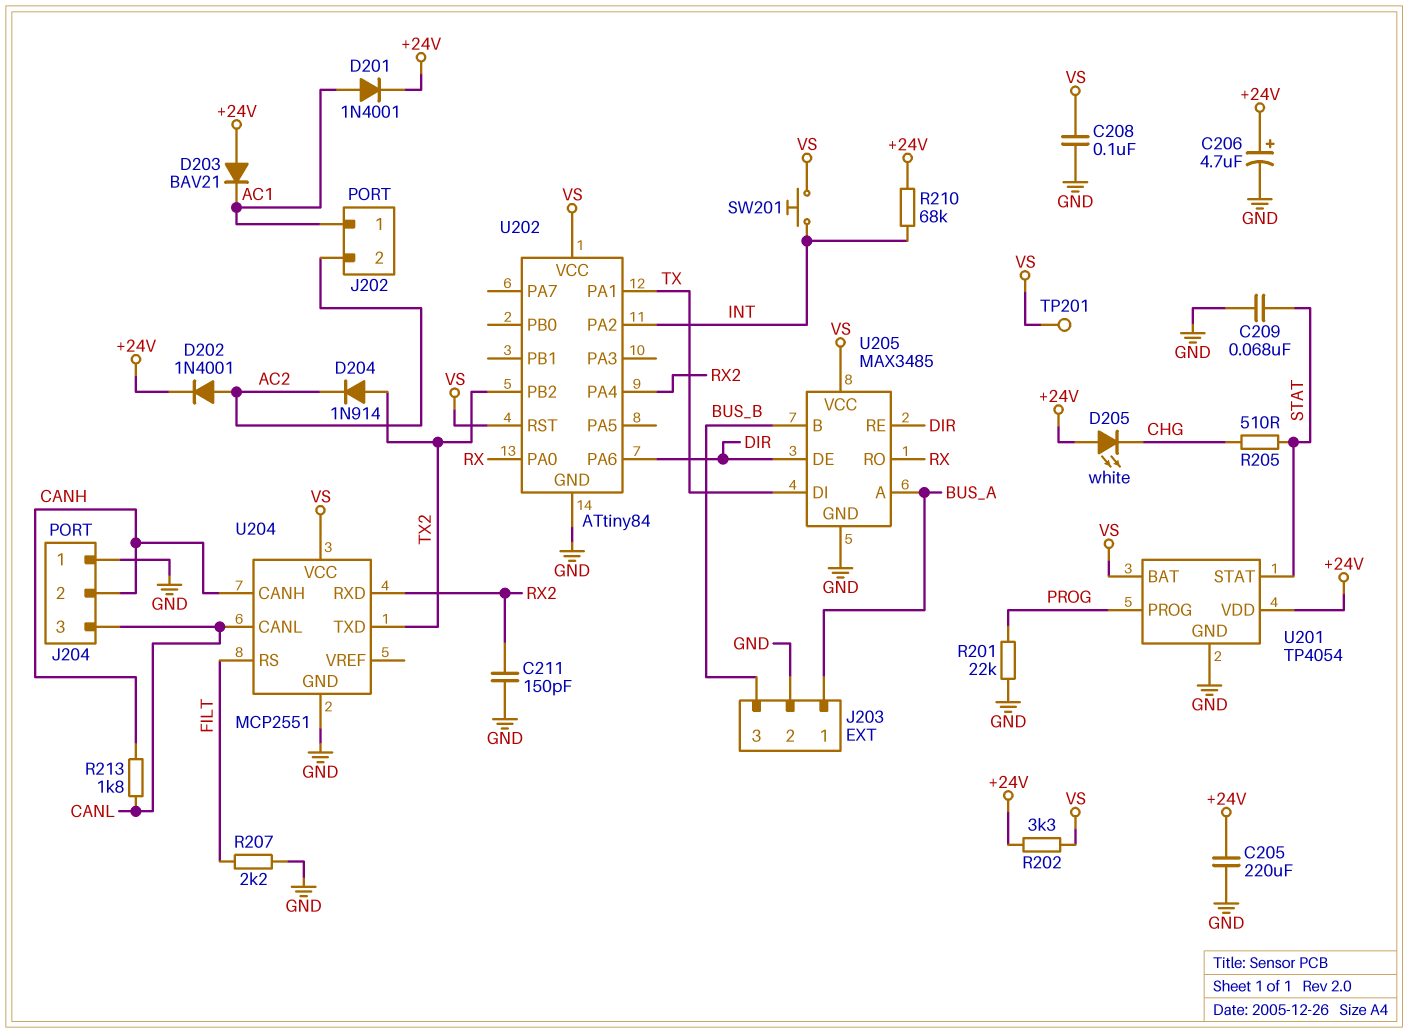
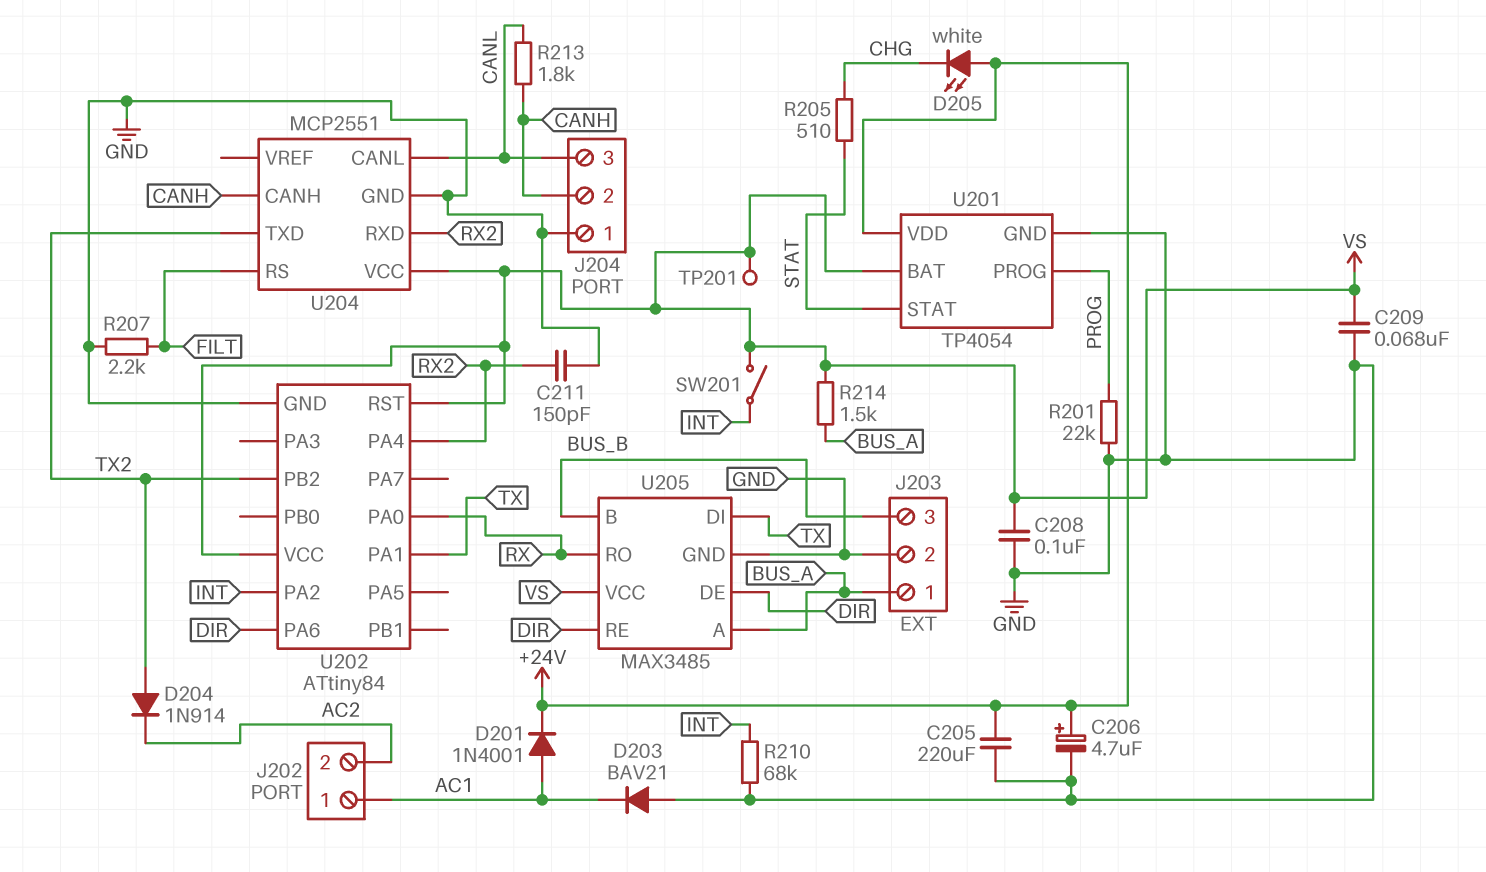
C209: 68nF (GND, STAT) -> 68nF (GND, VS)
D202: diode 1N4001 (A AC2, K +24V) -> none
D203: diode BAV21 (A +24V, K AC1) -> diode BAV21 (A GND, K AC1)
R202: 3.3k (+24V, VS) -> none
R210: 68k (+24V, INT) -> 68k (GND, INT)
R214: none -> 1.5k (BUS_A, VS)
SW201: button (INT, VS) -> switch (INT, VS)

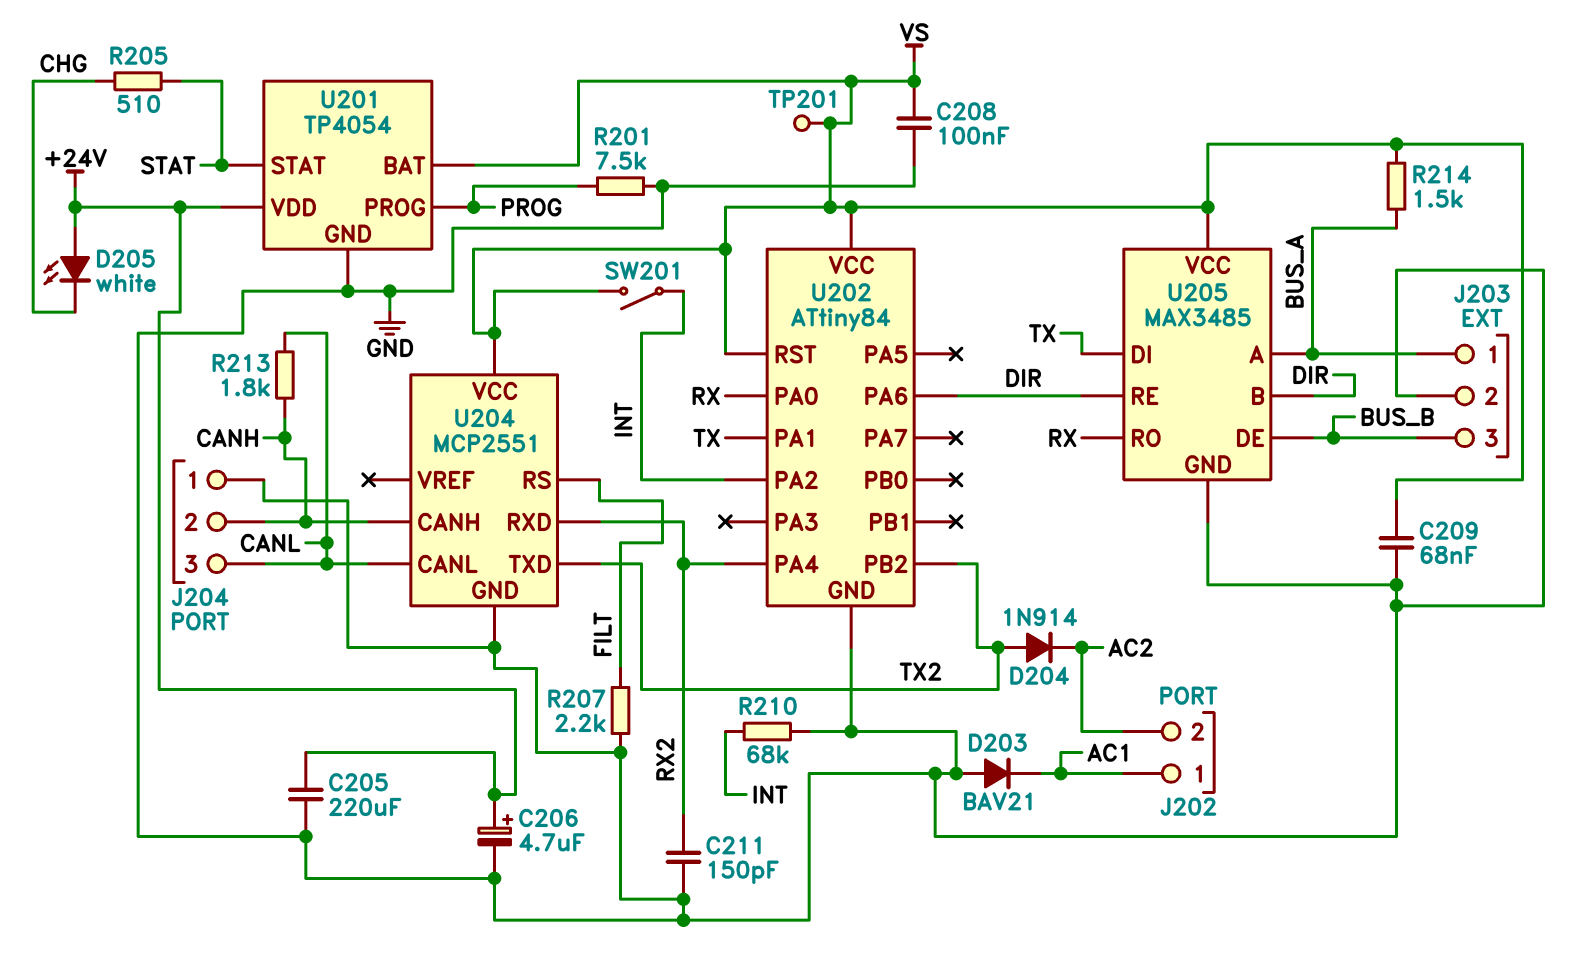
D201: diode 1N4001 (A AC1, K +24V) -> none
R201: 22k (GND, PROG) -> 7.5k (GND, PROG)
U205 pin B: BUS_B -> DIR
U205 pin DE: DIR -> BUS_B

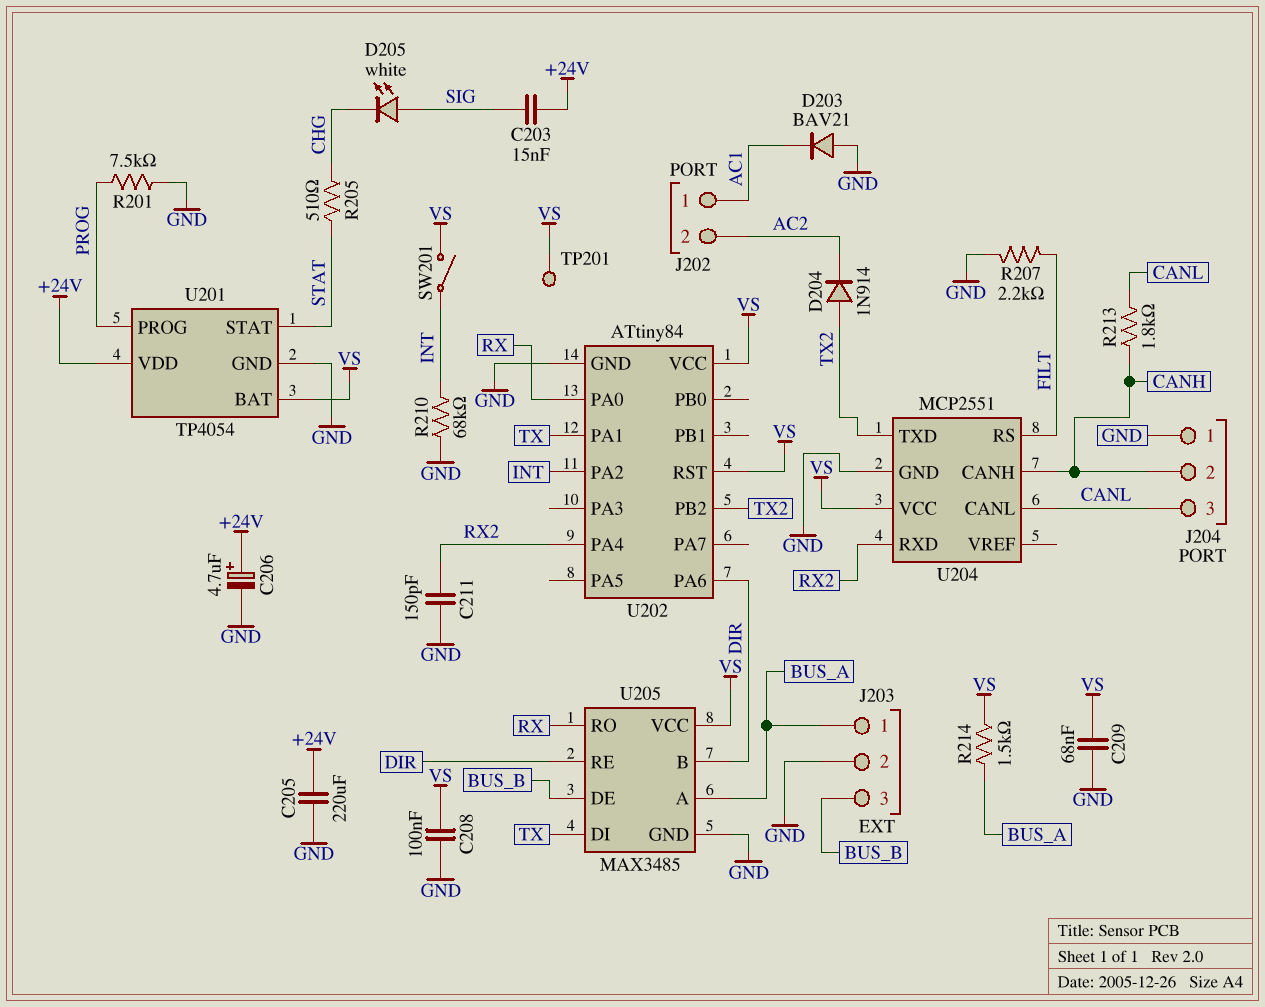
C203: none -> 15nF (+24V, SIG)
D205: LED white (A +24V, K CHG) -> LED white (A SIG, K CHG)

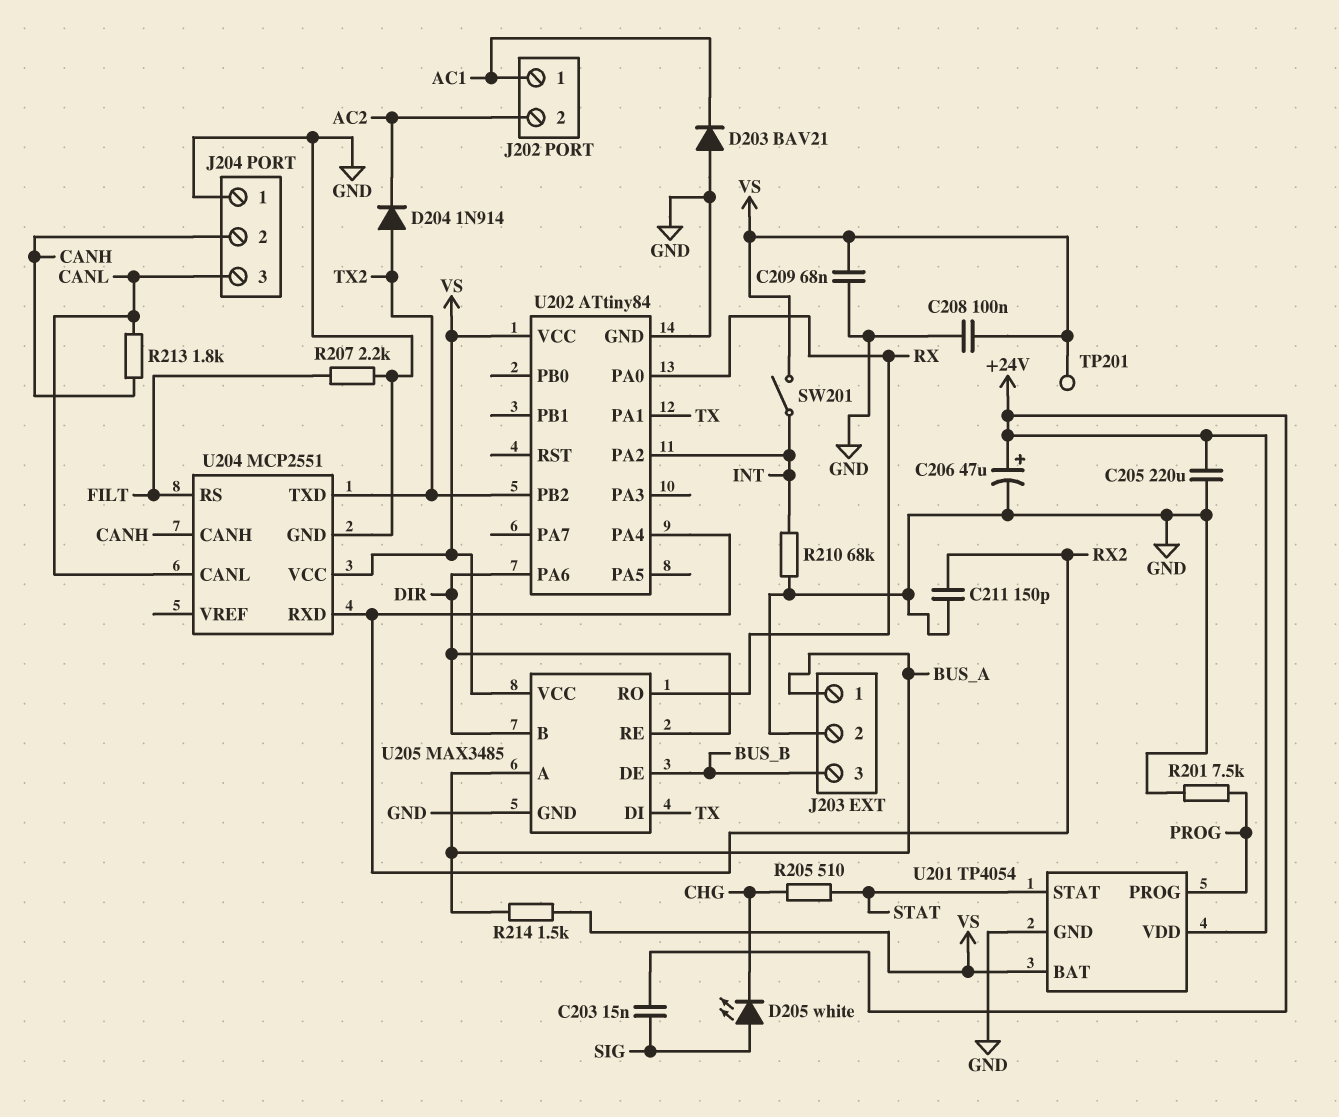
C206: 4.7uF (plus +24V, minus GND) -> 47uF (plus +24V, minus GND)
U202 pin RST: VS -> none

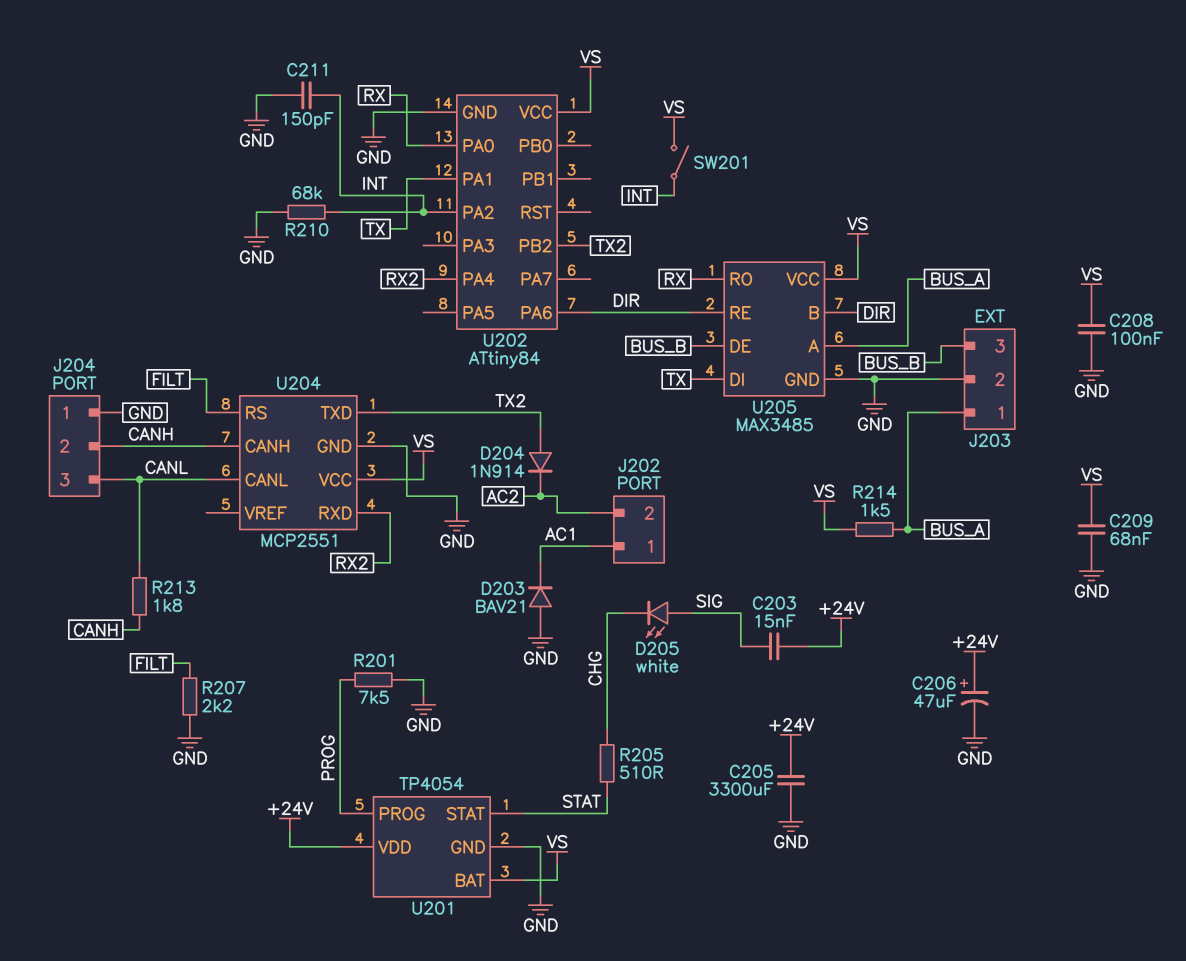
C205: 220uF (+24V, GND) -> 3300uF (+24V, GND)
C211: 150pF (GND, RX2) -> 150pF (GND, INT)
TP201: test point (VS) -> none

